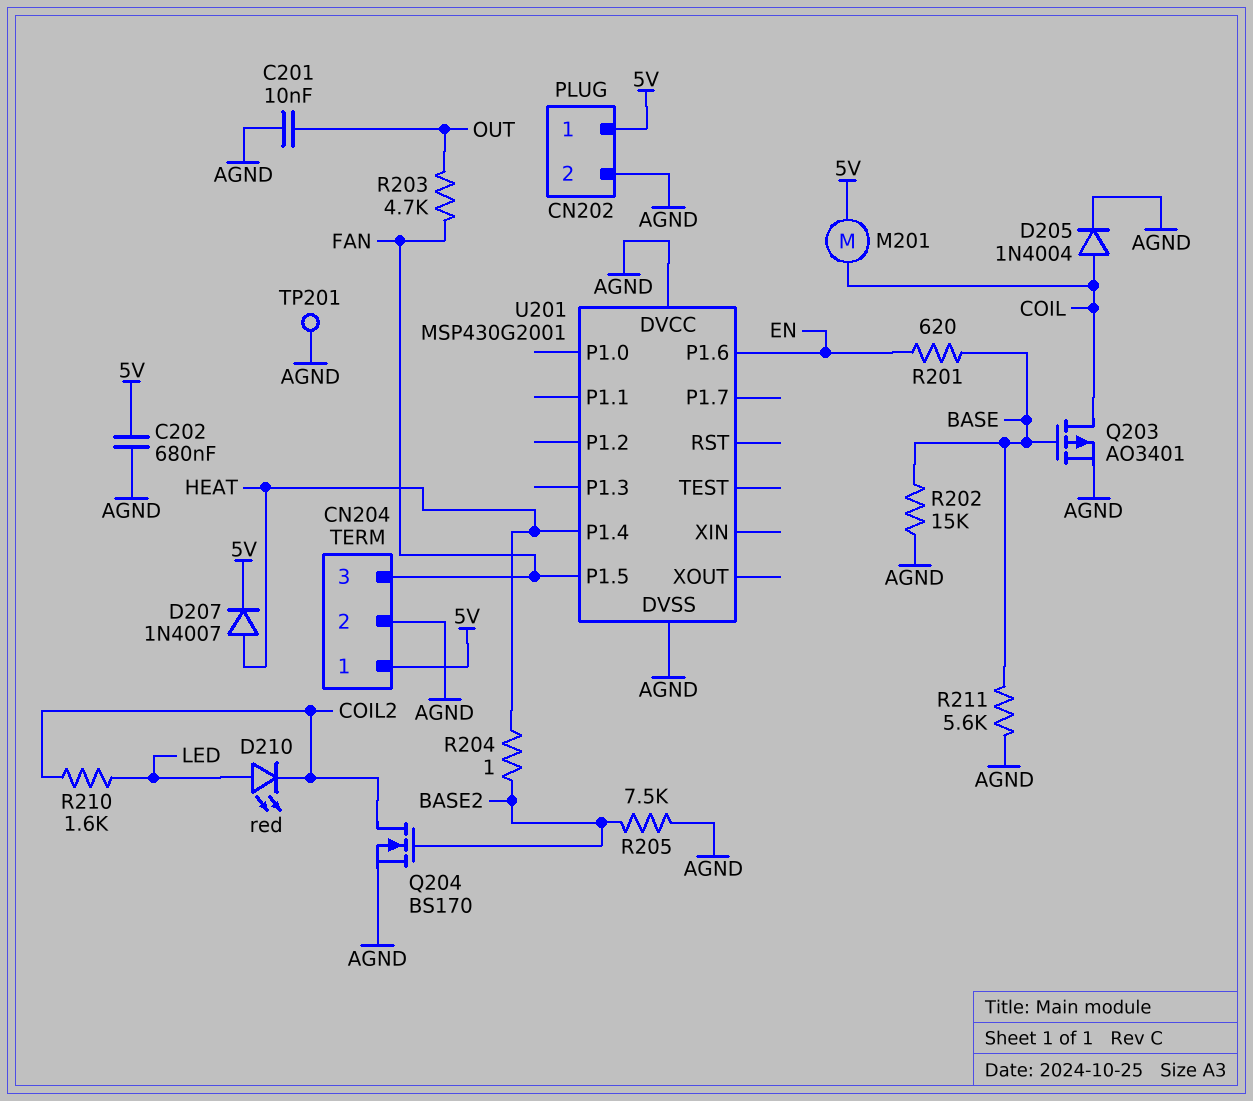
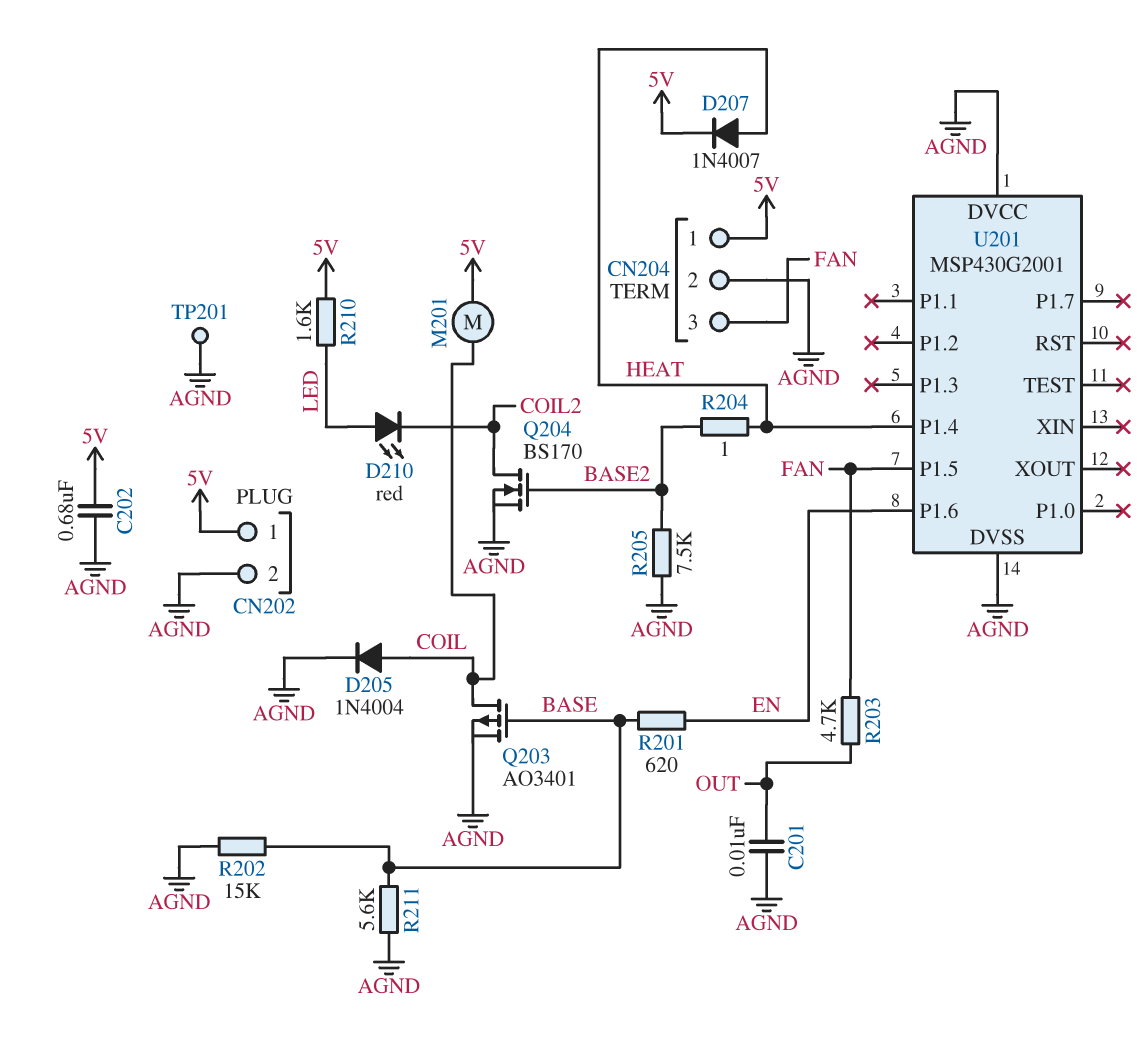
R210: 1.6k (COIL2, LED) -> 1.6k (5V, LED)

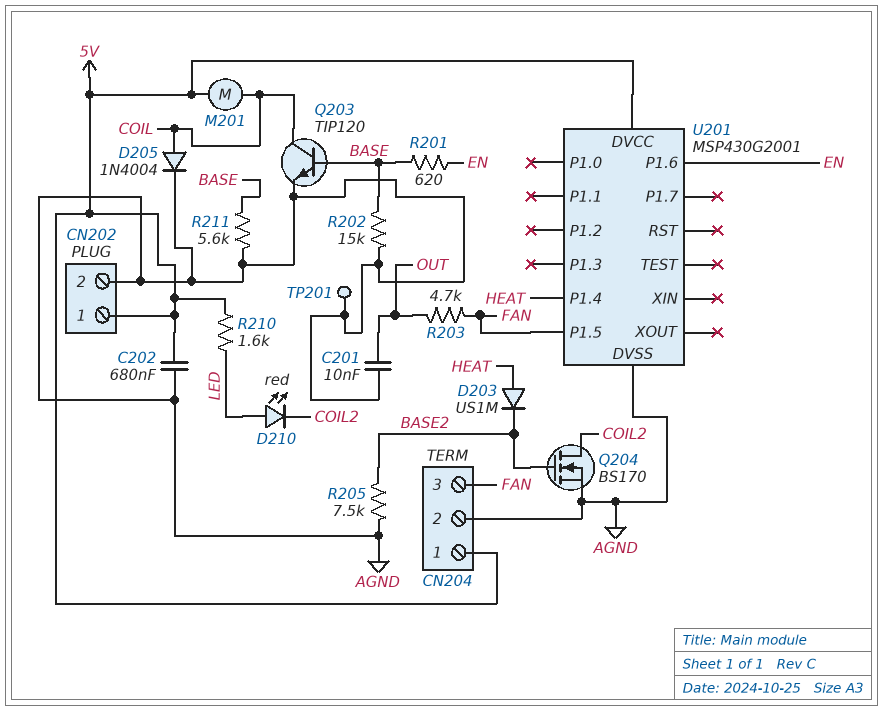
D203: none -> diode US1M (A HEAT, K BASE2)
D207: diode 1N4007 (A HEAT, K 5V) -> none
Q203: PMOS AO3401 (G BASE, D COIL, S AGND) -> NPN TIP120 (B BASE, C COIL, E AGND)
R204: 1 (BASE2, HEAT) -> none
U201 pin DVCC: AGND -> 5V

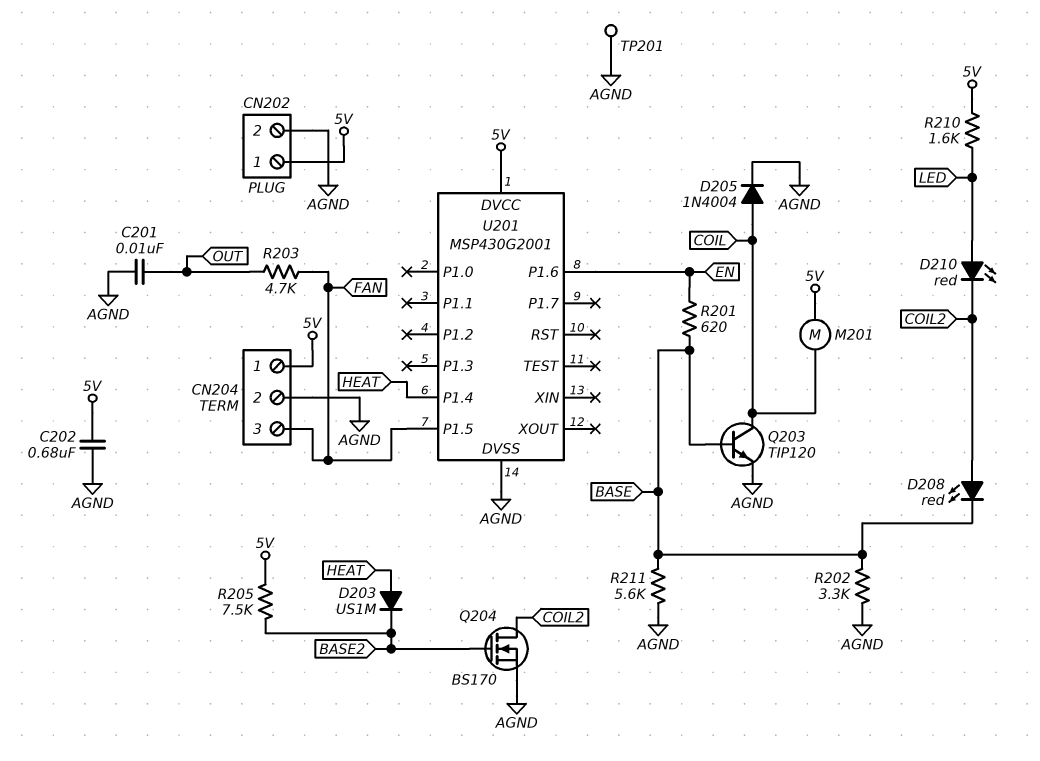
D208: none -> LED red (A COIL2, K BASE)
R202: 15k (AGND, BASE) -> 3.3k (AGND, BASE)
R205: 7.5k (AGND, BASE2) -> 7.5k (5V, BASE2)

